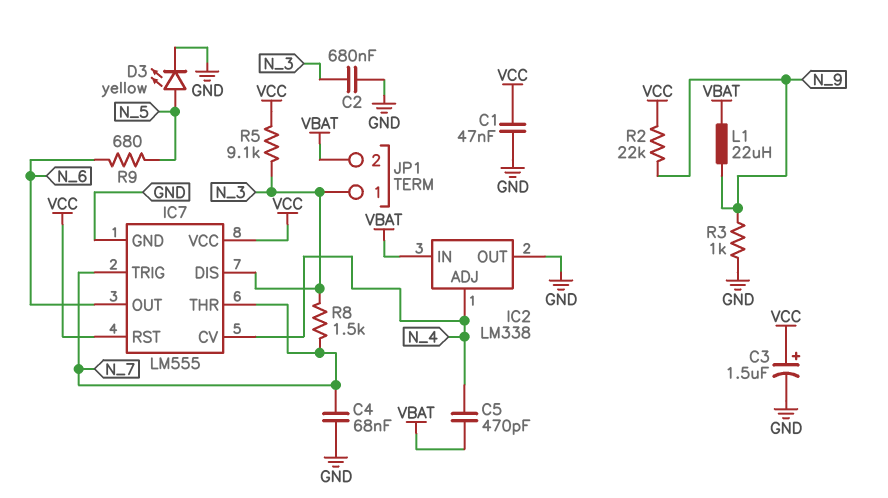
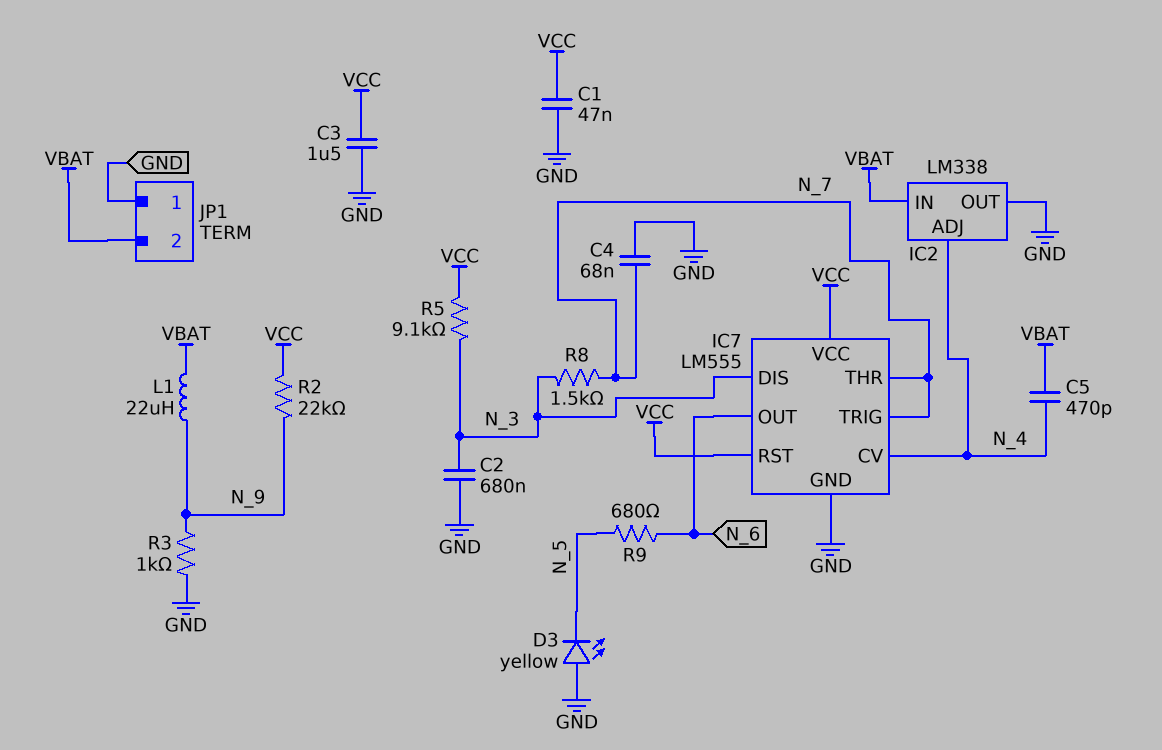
C3: 1.5uF (plus VCC, minus GND) -> 1.5uF (GND, VCC)
D3: LED yellow (A N_5, K GND) -> LED yellow (A GND, K N_5)
JP1 pin 1: N_3 -> GND

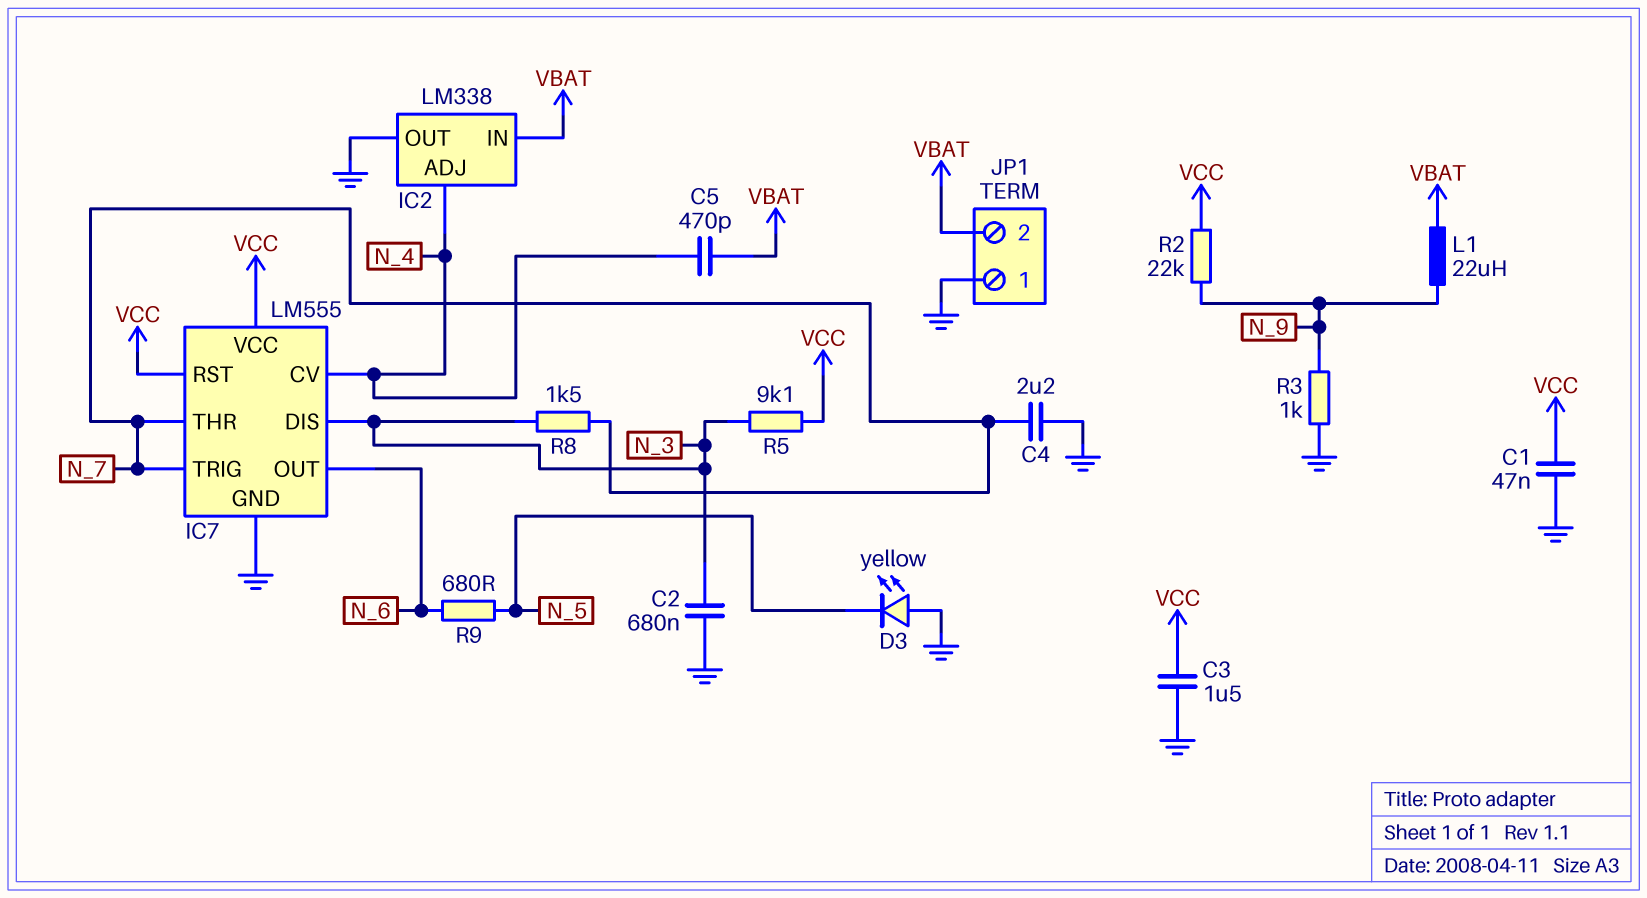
C4: 68nF (GND, N_7) -> 2.2uF (GND, N_7)

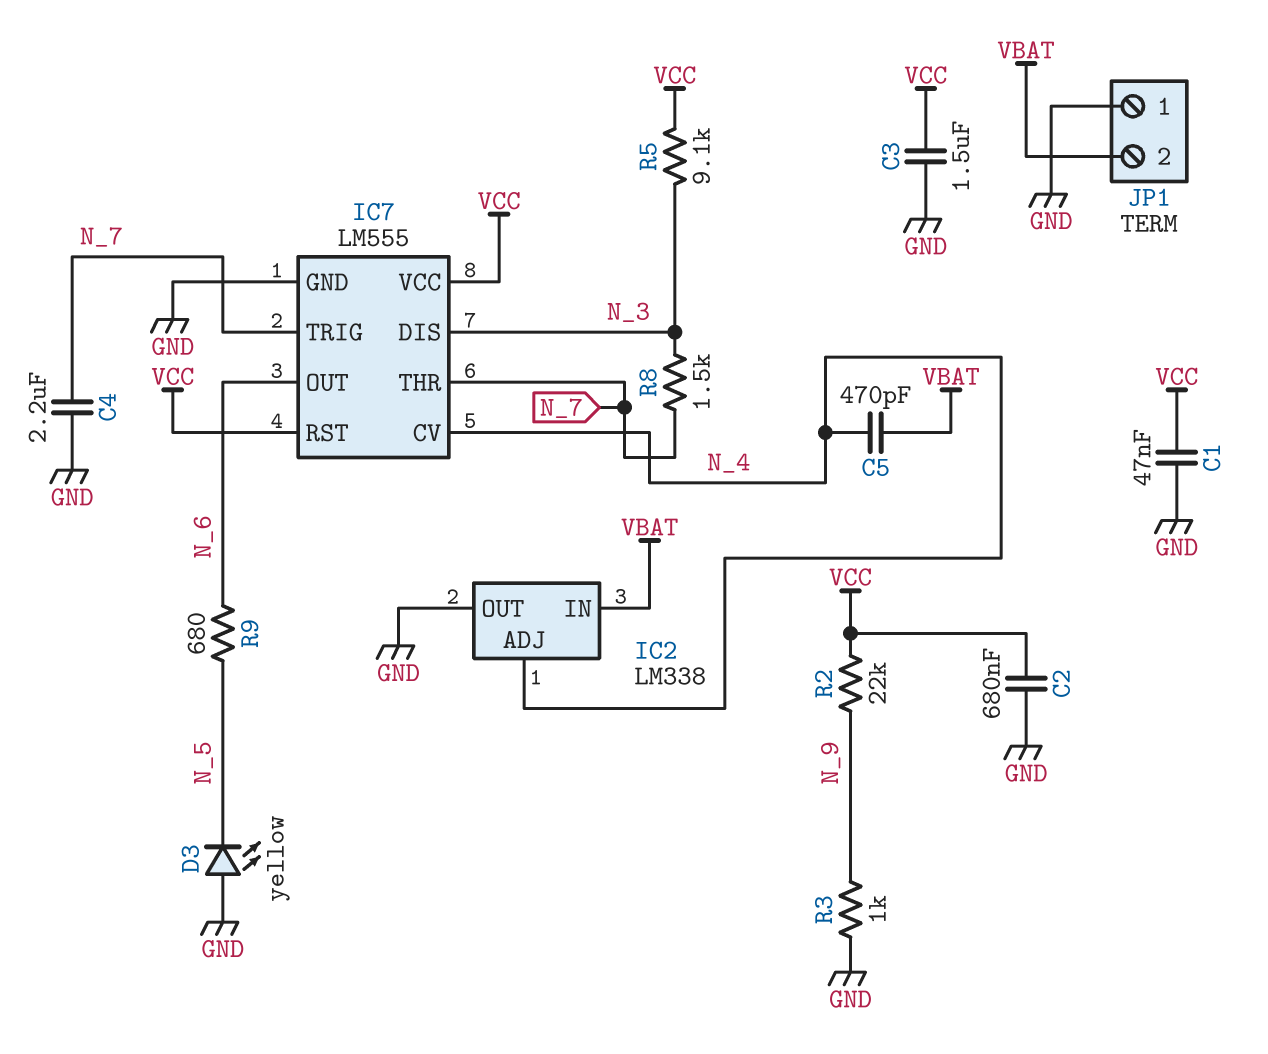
C2: 680nF (GND, N_3) -> 680nF (GND, VCC)
L1: 22uH (N_9, VBAT) -> none

